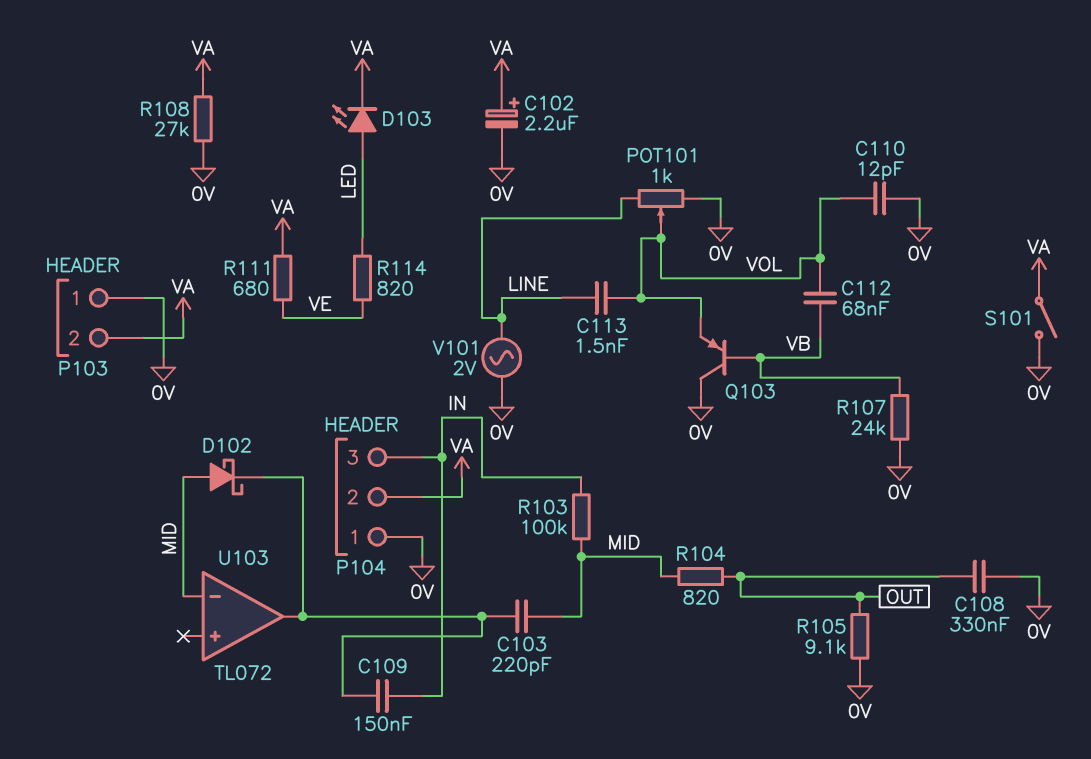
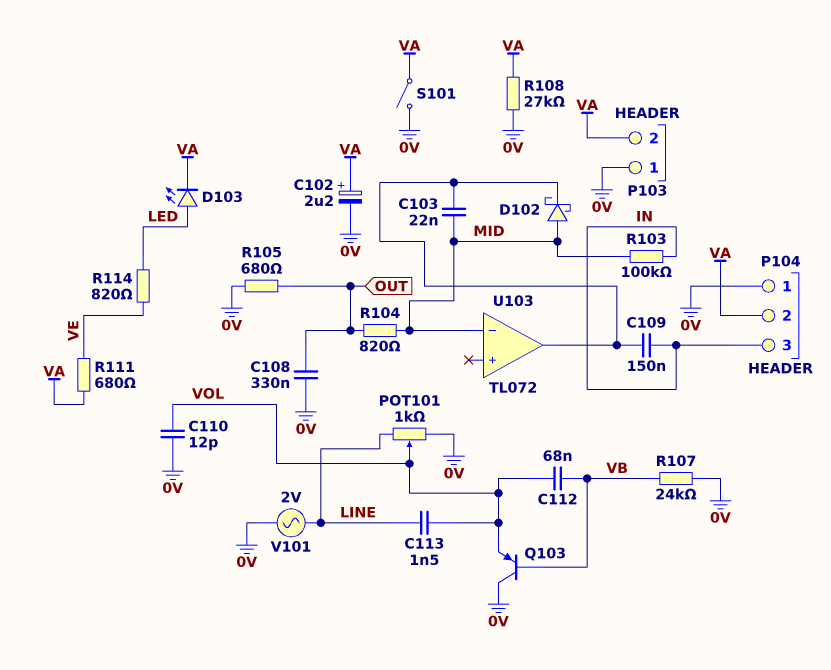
C103: 220pF (MID, U103/out) -> 22nF (MID, U103/out)
R105: 9.1k (0V, OUT) -> 680 (0V, OUT)

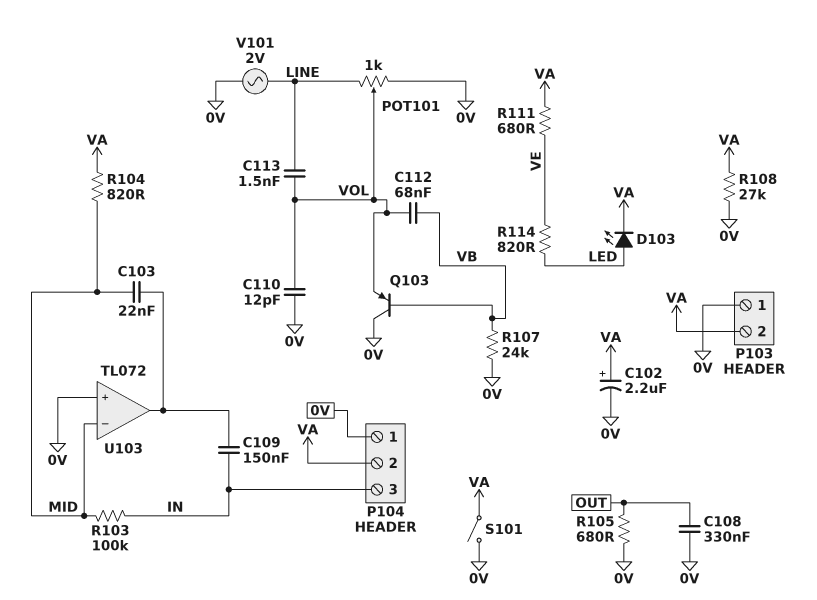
D102: schottky (A MID, K U103/out) -> none
R104: 820 (MID, OUT) -> 820 (MID, VA)
U103 pin in+: none -> 0V

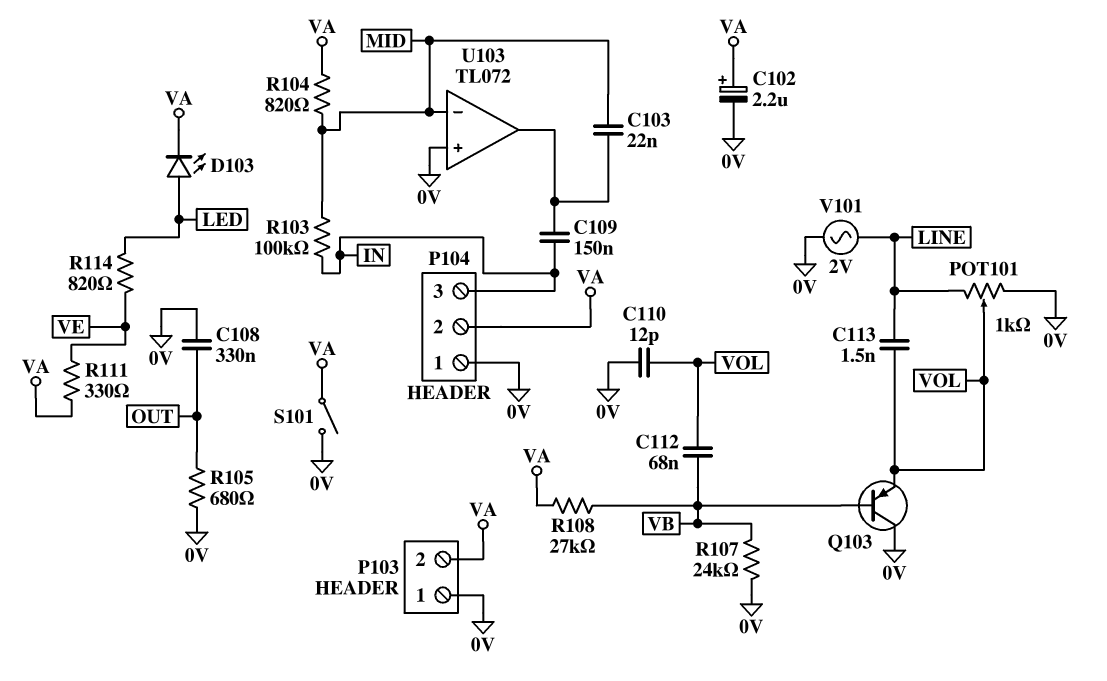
R108: 27k (0V, VA) -> 27k (VA, VB)
R111: 680 (VA, VE) -> 330 (VA, VE)

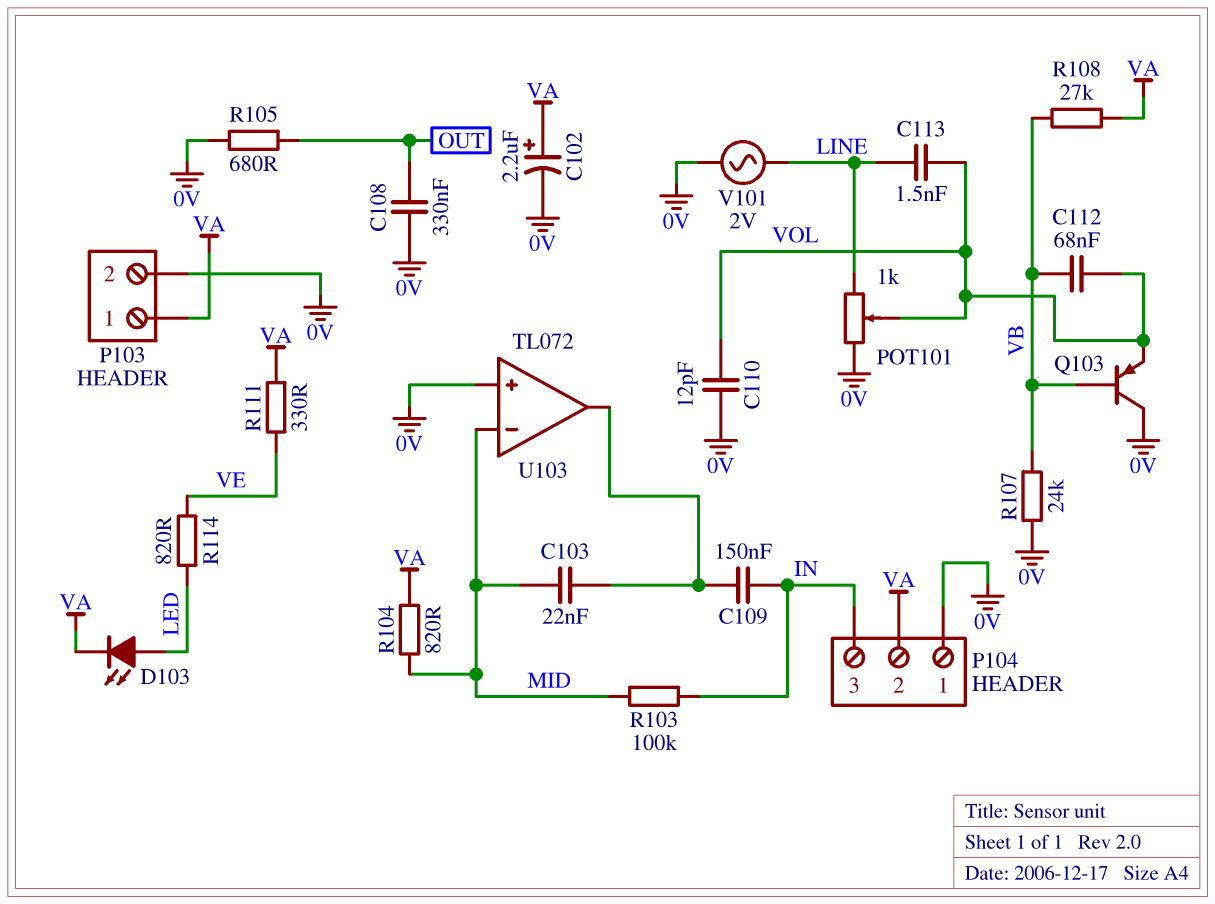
P103 pin 1: 0V -> VA
P103 pin 2: VA -> 0V
S101: switch (0V, VA) -> none

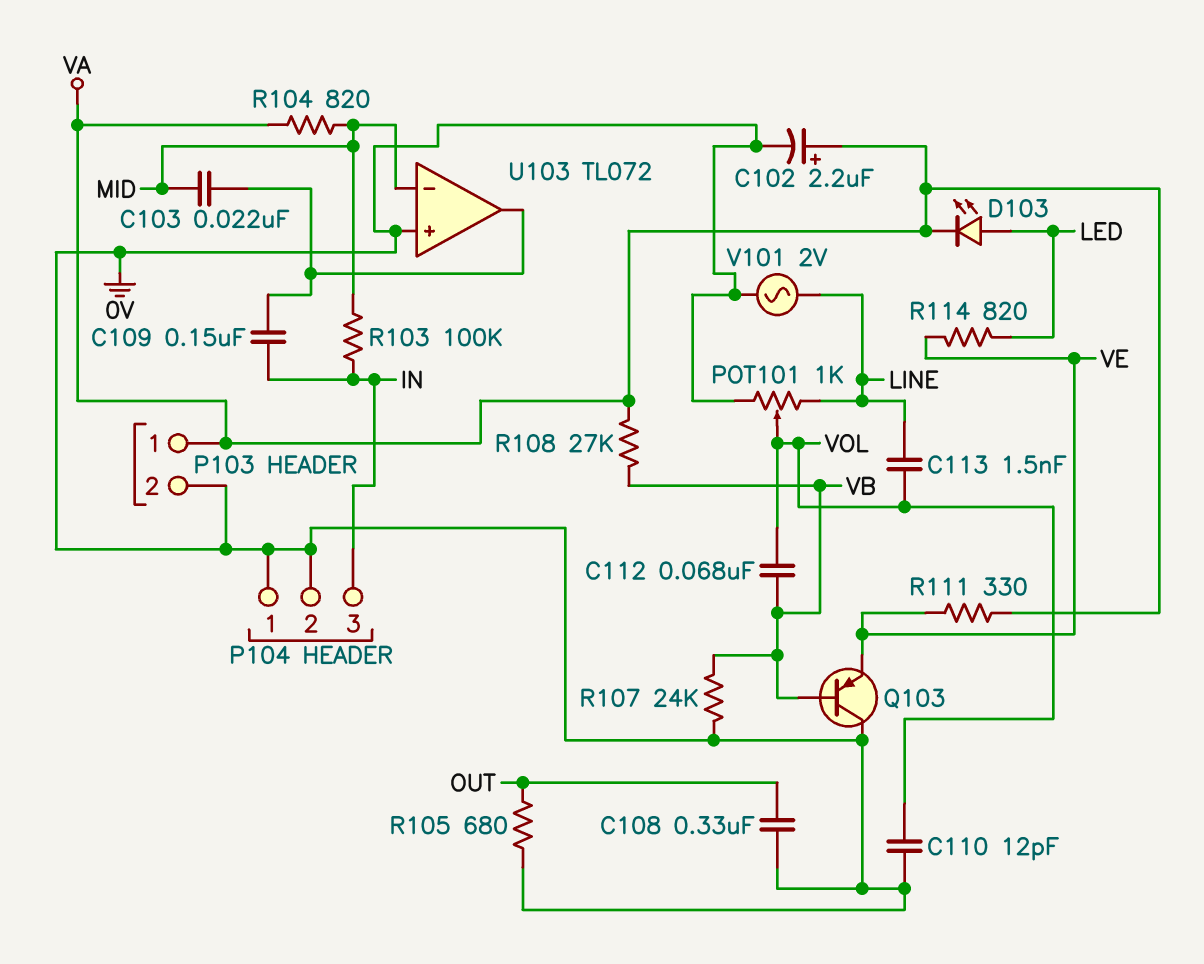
P104 pin 2: VA -> 0V
Q103: PNP (B VB, C 0V, E VOL) -> PNP (B VB, C 0V, E VE)

